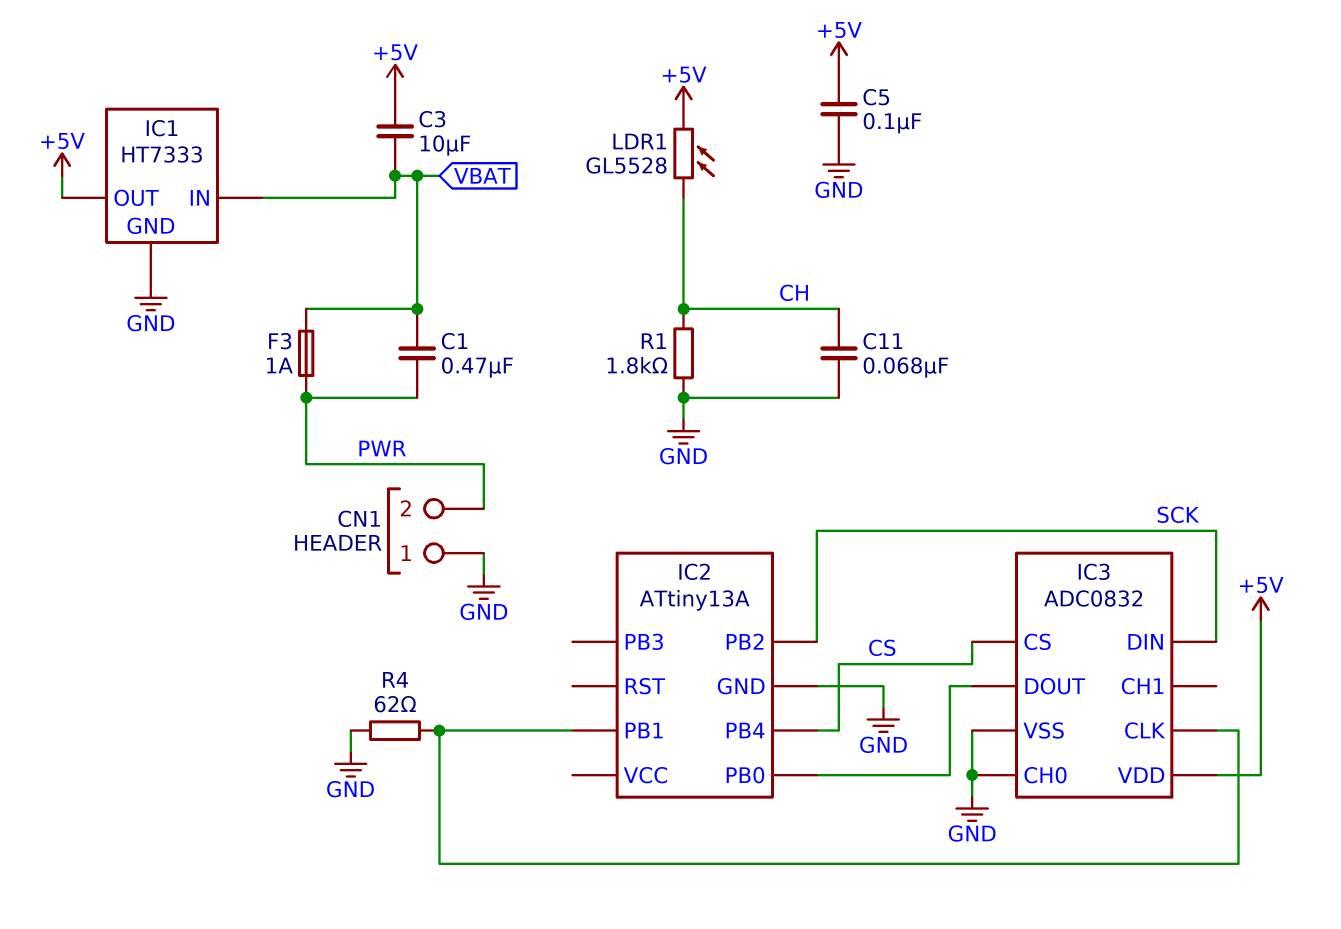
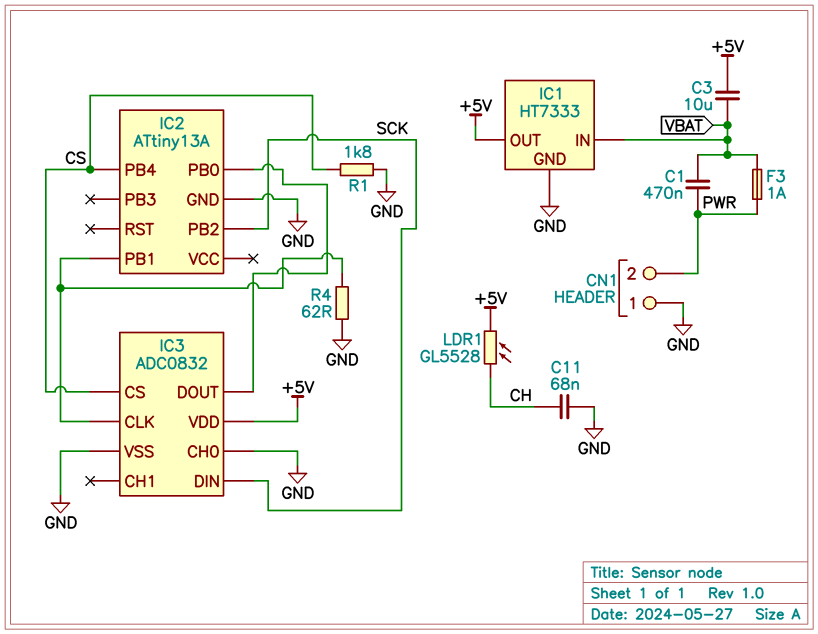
C5: 100nF (+5V, GND) -> none
R1: 1.8k (CH, GND) -> 1.8k (CS, GND)

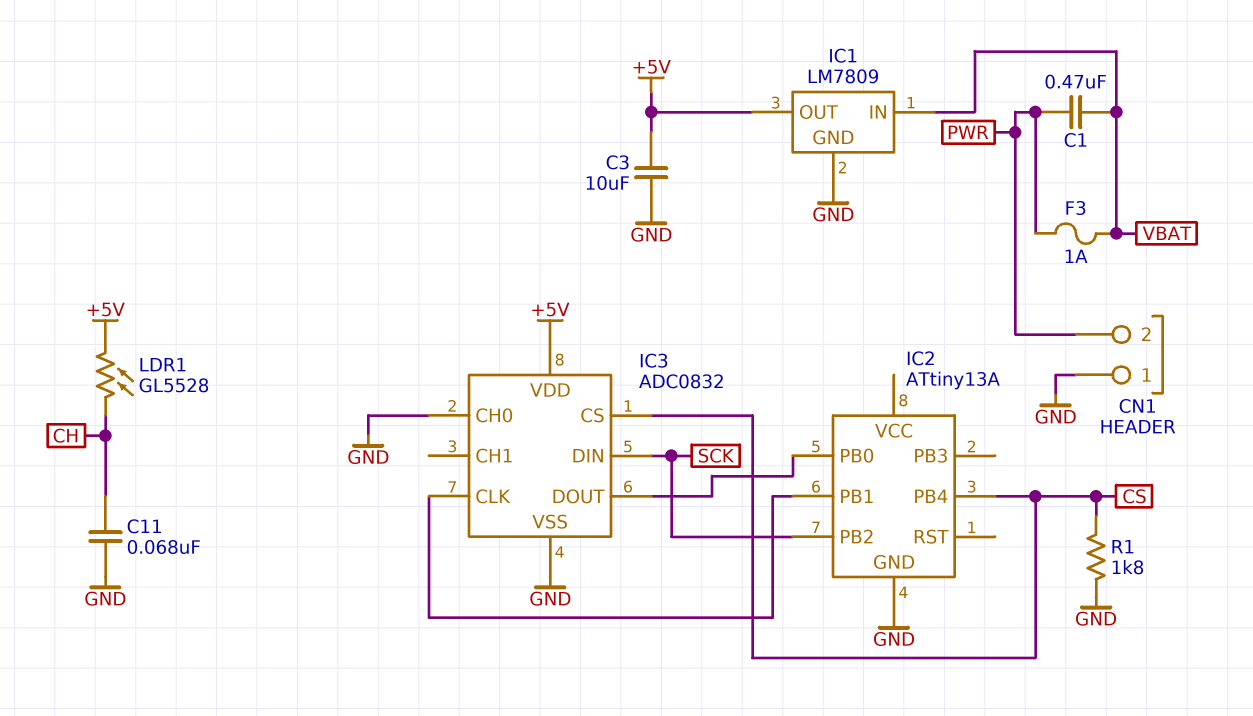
C3: 10uF (+5V, VBAT) -> 10uF (+5V, GND)
IC1: HT7333 -> LM7809
R4: 62 (GND, IC2/PB1) -> none

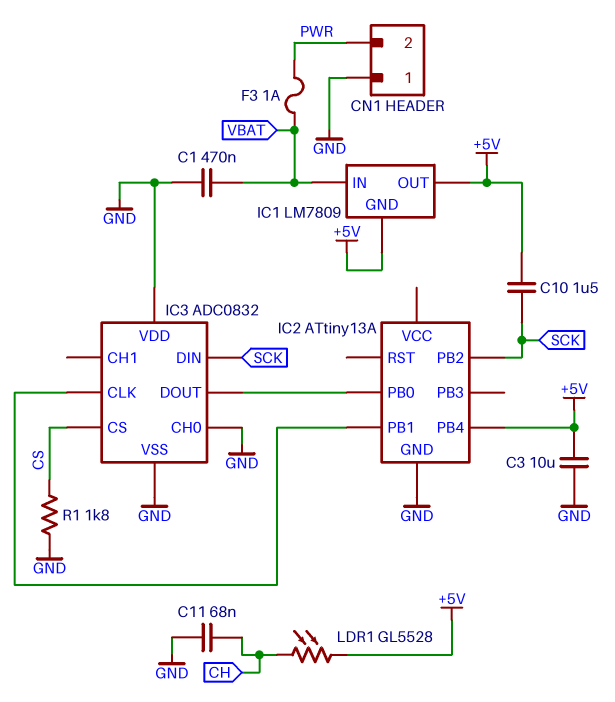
C1: 470nF (PWR, VBAT) -> 470nF (GND, VBAT)
C10: none -> 1.5uF (+5V, SCK)
IC1 pin GND: GND -> +5V
IC2 pin PB4: CS -> +5V
IC3 pin VDD: +5V -> GND

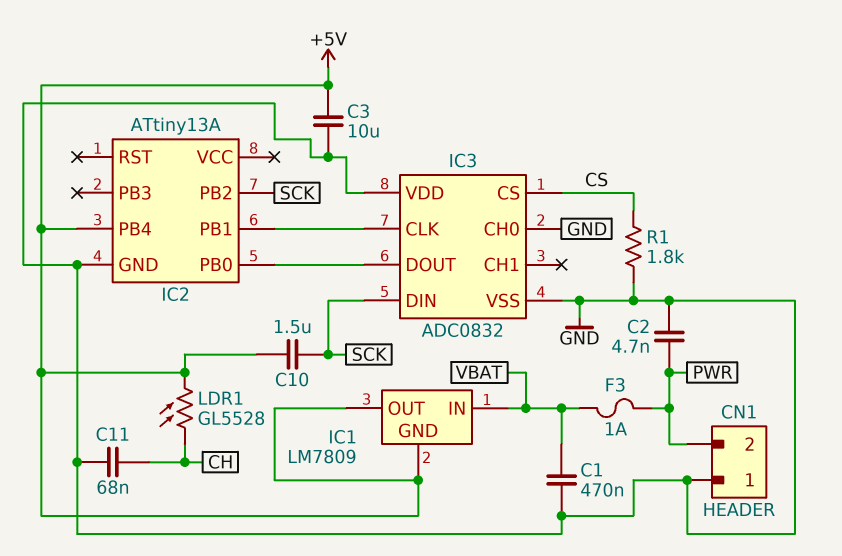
C2: none -> 4.7nF (GND, PWR)

